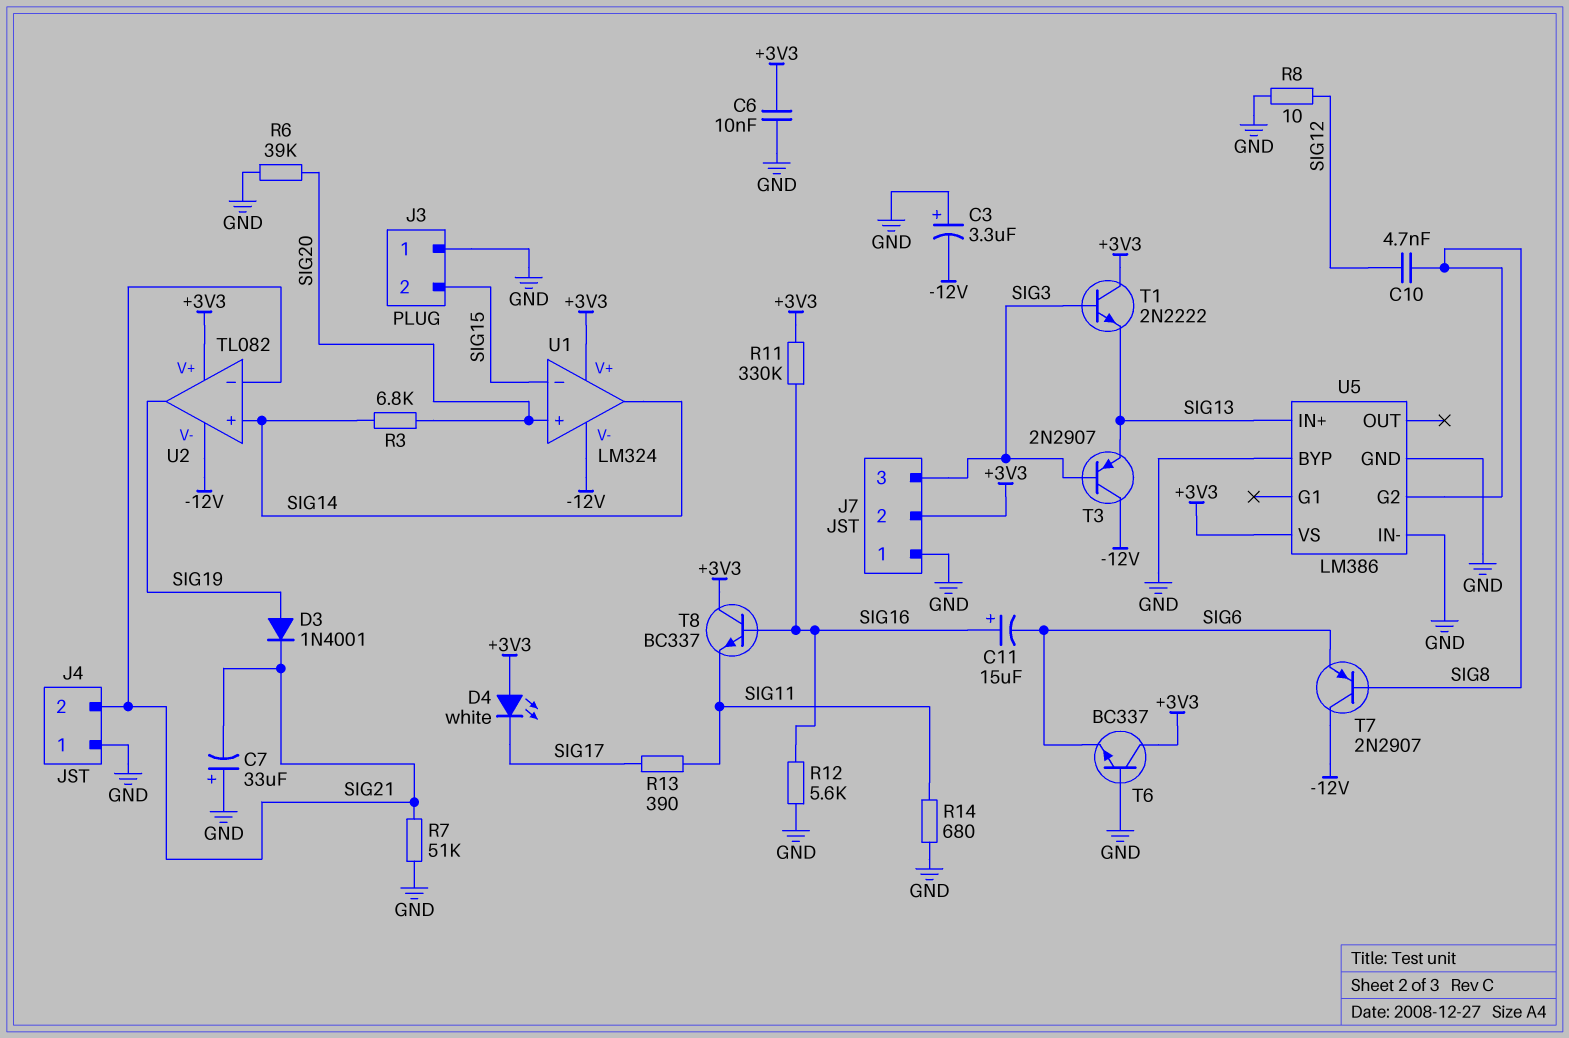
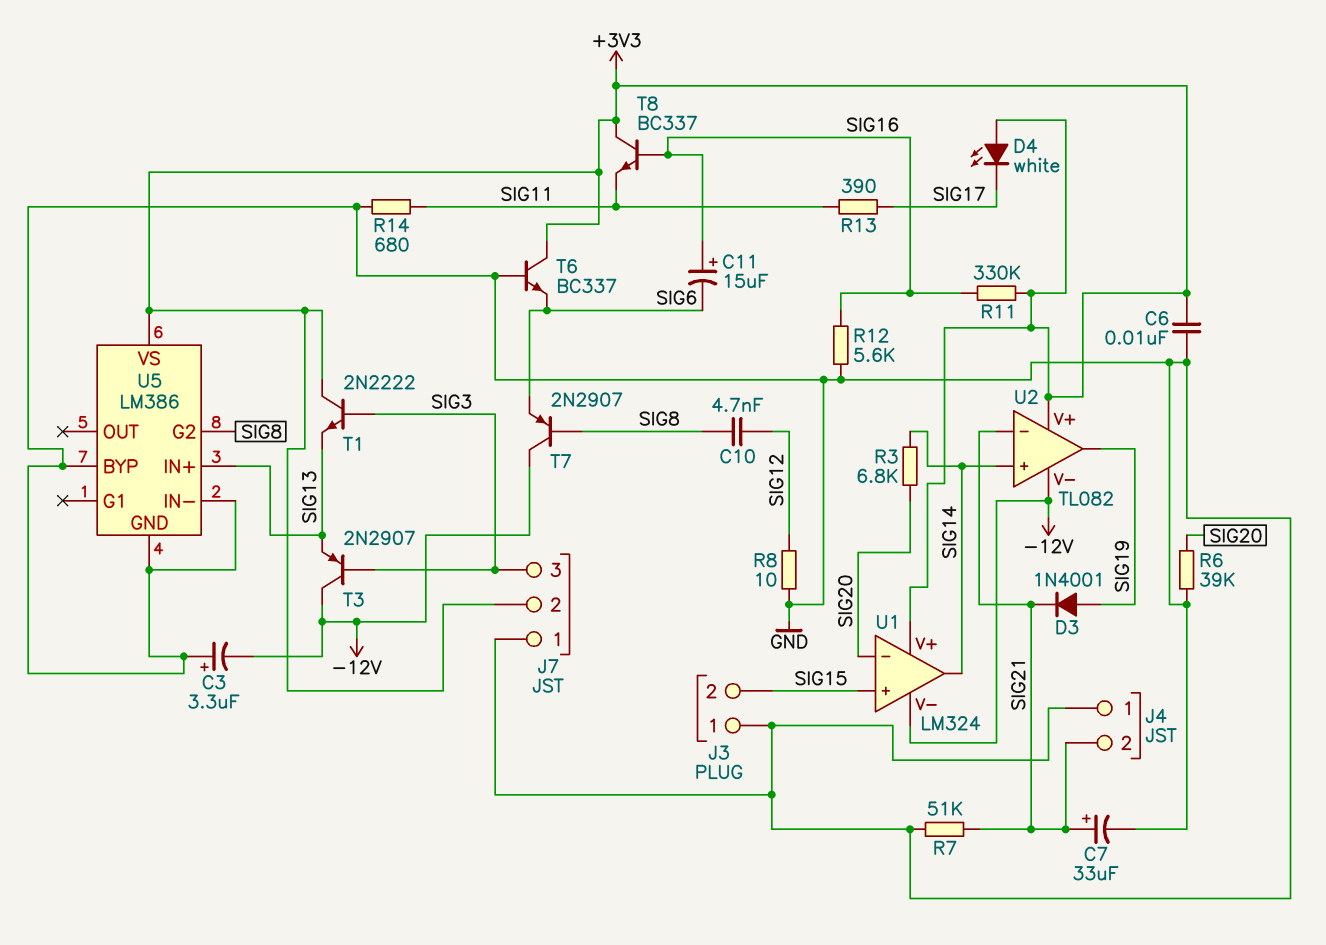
C7: 33uF (plus GND, minus SIG21) -> 33uF (plus SIG21, minus GND)
U1 pin in+: SIG20 -> SIG15
U1 pin in-: SIG15 -> SIG20

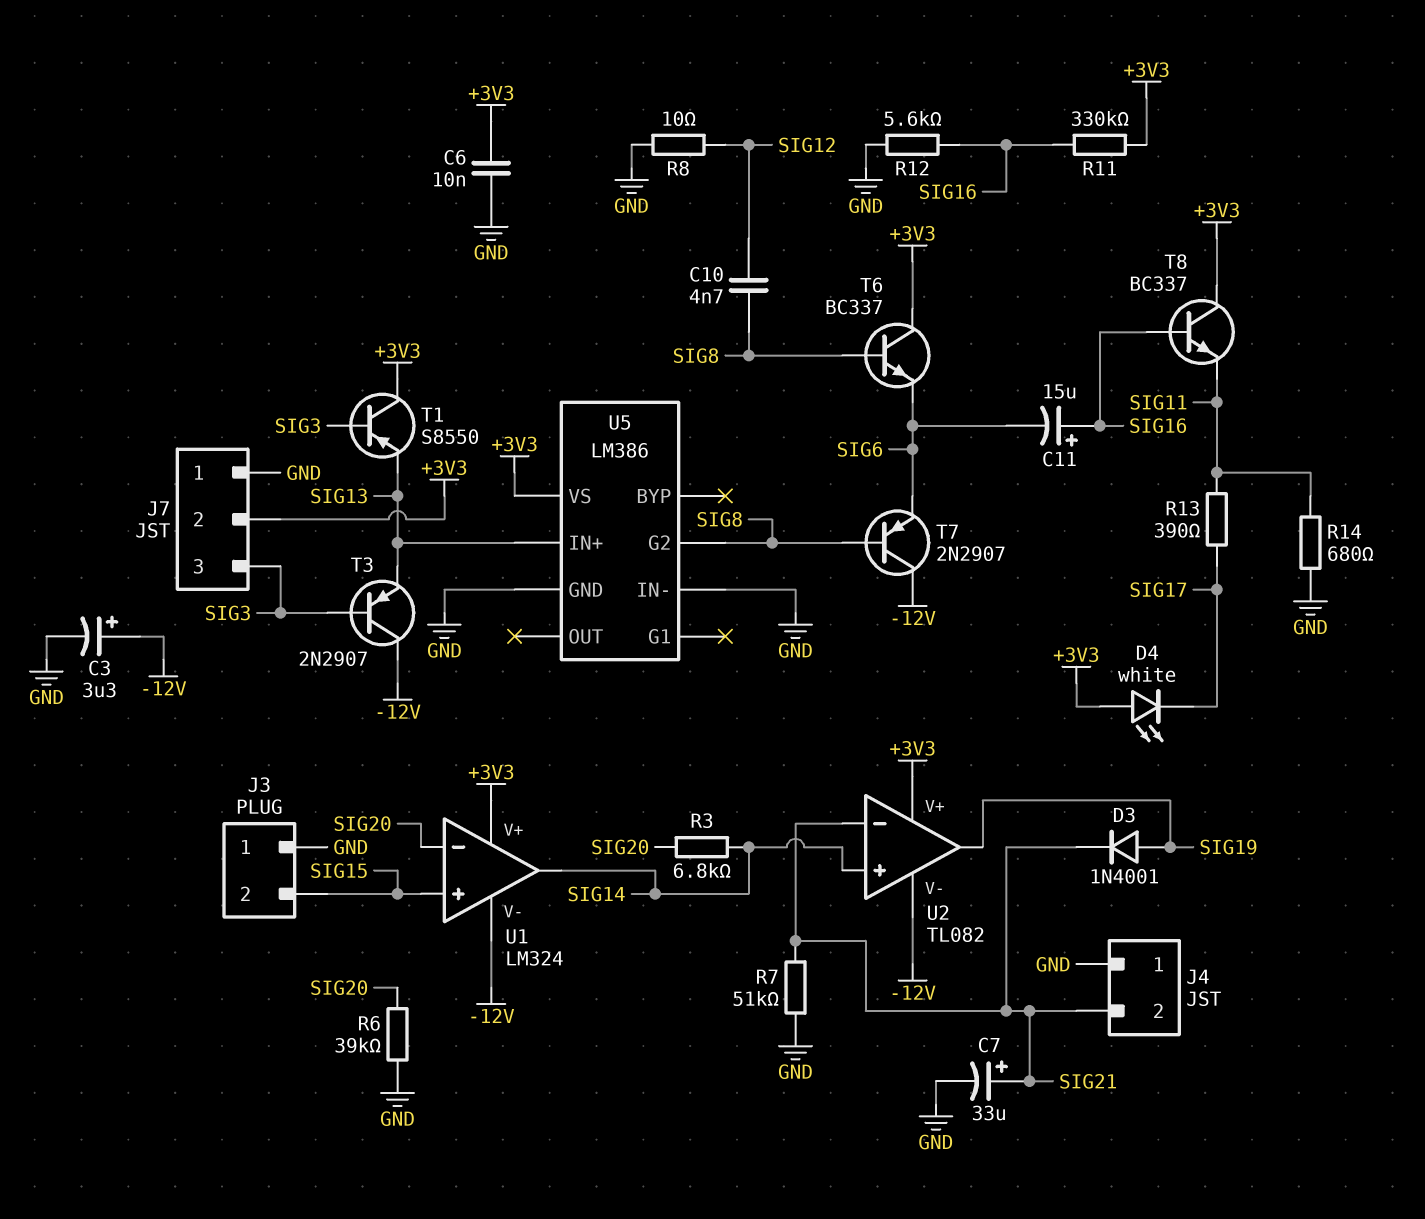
C3: 3.3uF (plus GND, minus -12V) -> 3.3uF (plus -12V, minus GND)
T1: NPN 2N2222 (B SIG3, C +3V3, E SIG13) -> PNP S8550 (B SIG3, C +3V3, E SIG13)
T6: NPN BC337 (B GND, C +3V3, E SIG6) -> NPN BC337 (B SIG8, C +3V3, E SIG6)
U5 pin BYP: GND -> none

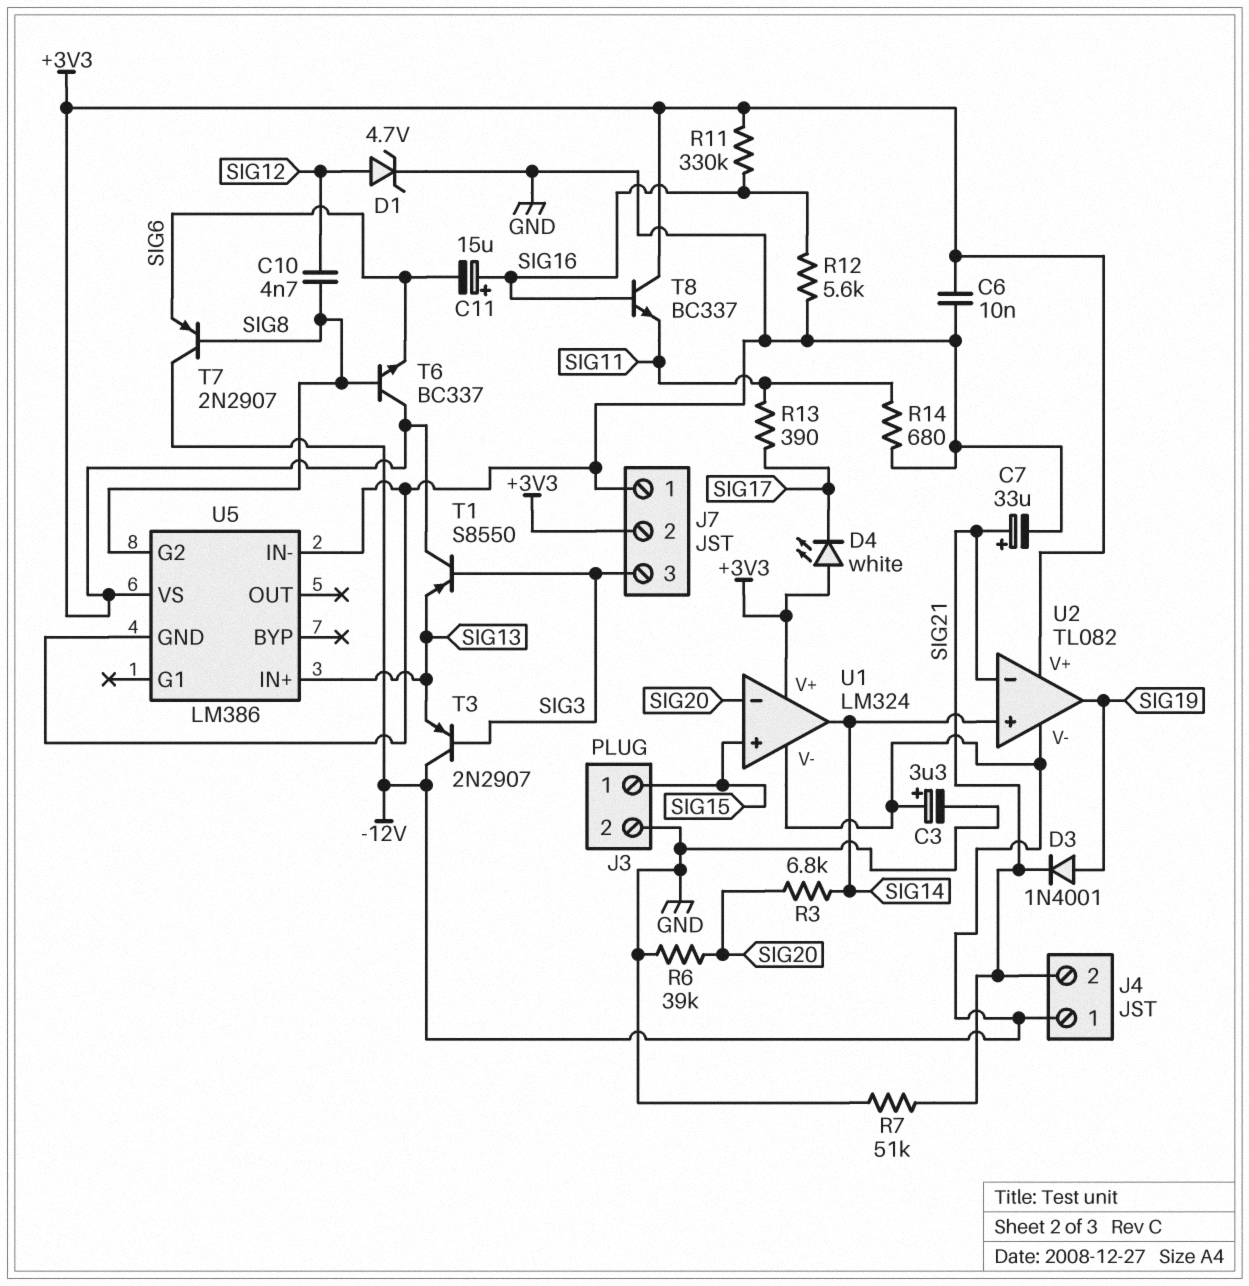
D1: none -> zener 4.7V (A SIG12, K GND)
J3 pin 1: GND -> SIG15
J3 pin 2: SIG15 -> GND
J4 pin 1: GND -> -12V
R8: 10 (GND, SIG12) -> none

